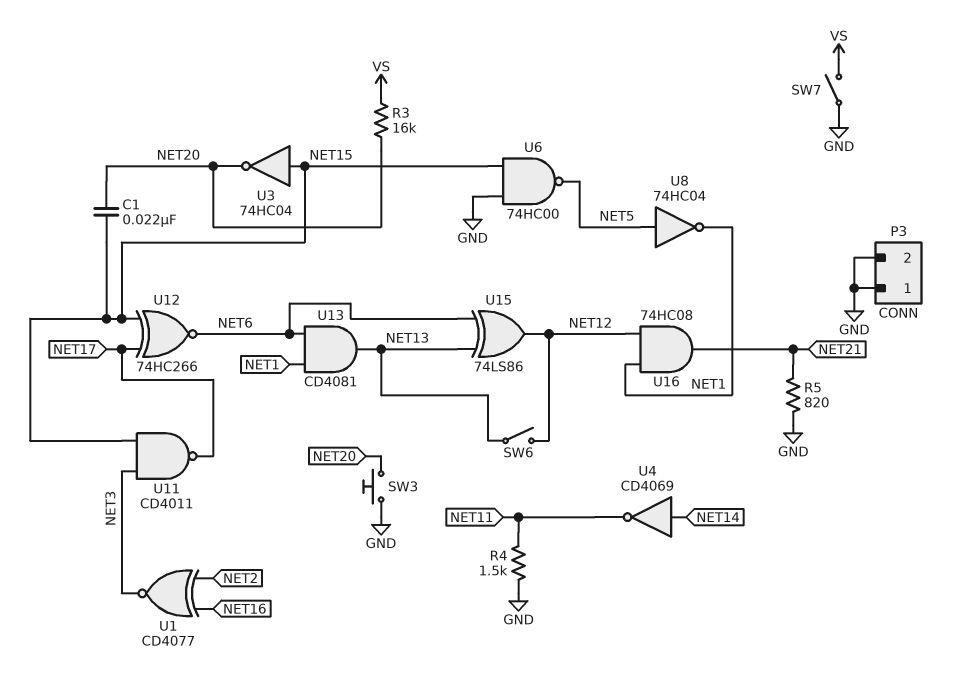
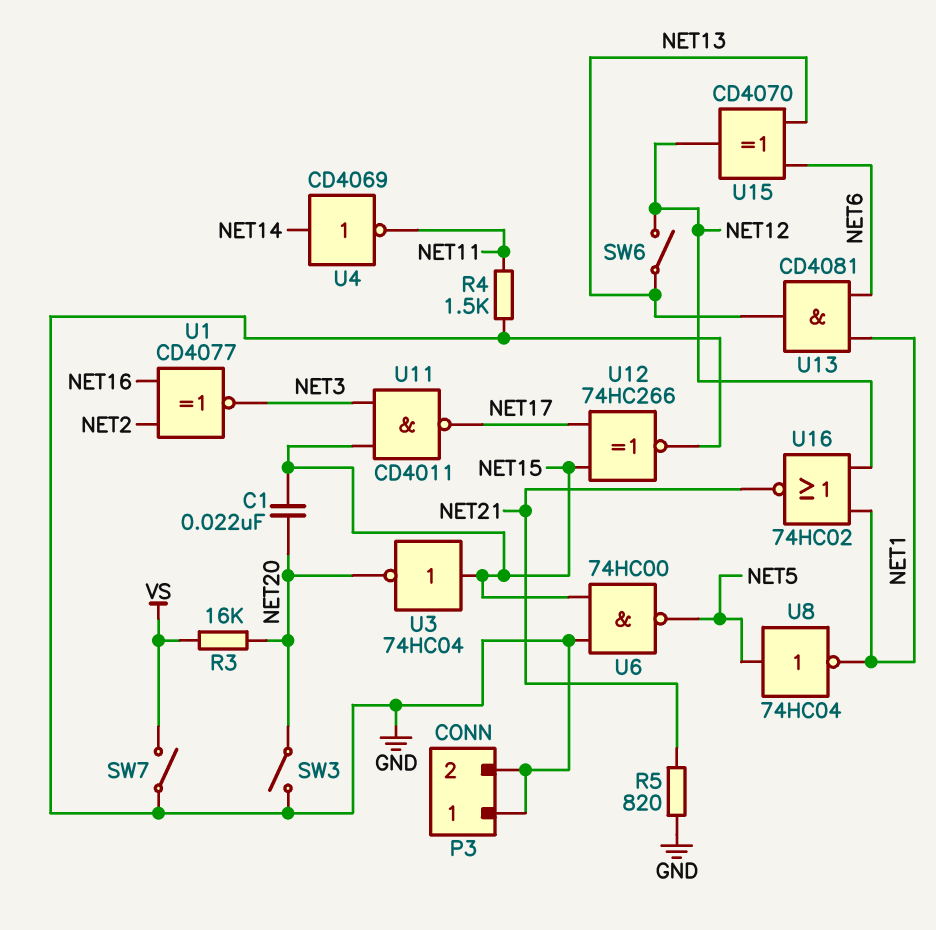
SW3: button (GND, NET20) -> switch (GND, NET20)
U12: XNOR 74HC266 (in NET15, in NET17, out NET6) -> XNOR 74HC266 (in NET15, in NET17, out GND)
U15: XOR 74LS86 (in NET6, in NET13, out NET12) -> XOR CD4070 (in NET6, in NET13, out NET12)
U16: AND 74HC08 (in NET1, in NET12, out NET21) -> NOR 74HC02 (in NET1, in NET12, out NET21)

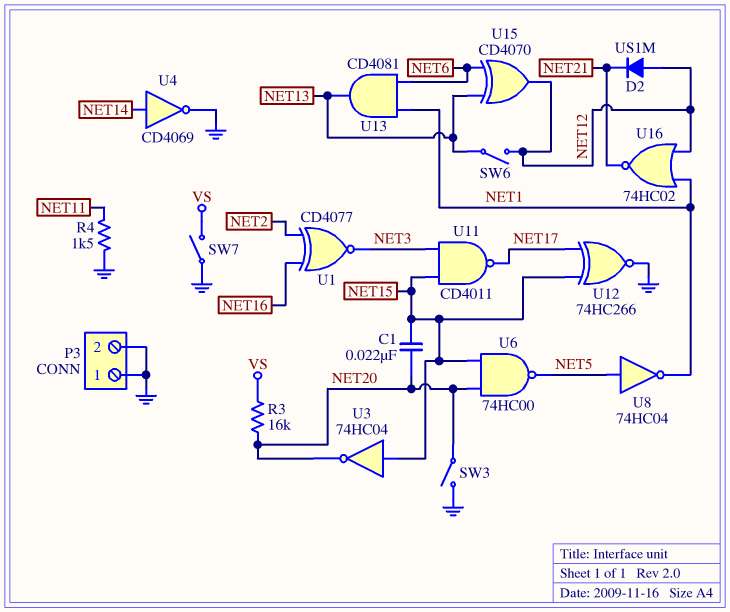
D2: none -> diode US1M (A NET12, K NET21)
R5: 820 (GND, NET21) -> none
U4: NOT CD4069 (in NET14, out NET11) -> NOT CD4069 (in NET14, out GND)
U6: NAND 74HC00 (in GND, in NET15, out NET5) -> NAND 74HC00 (in NET15, in NET20, out NET5)

